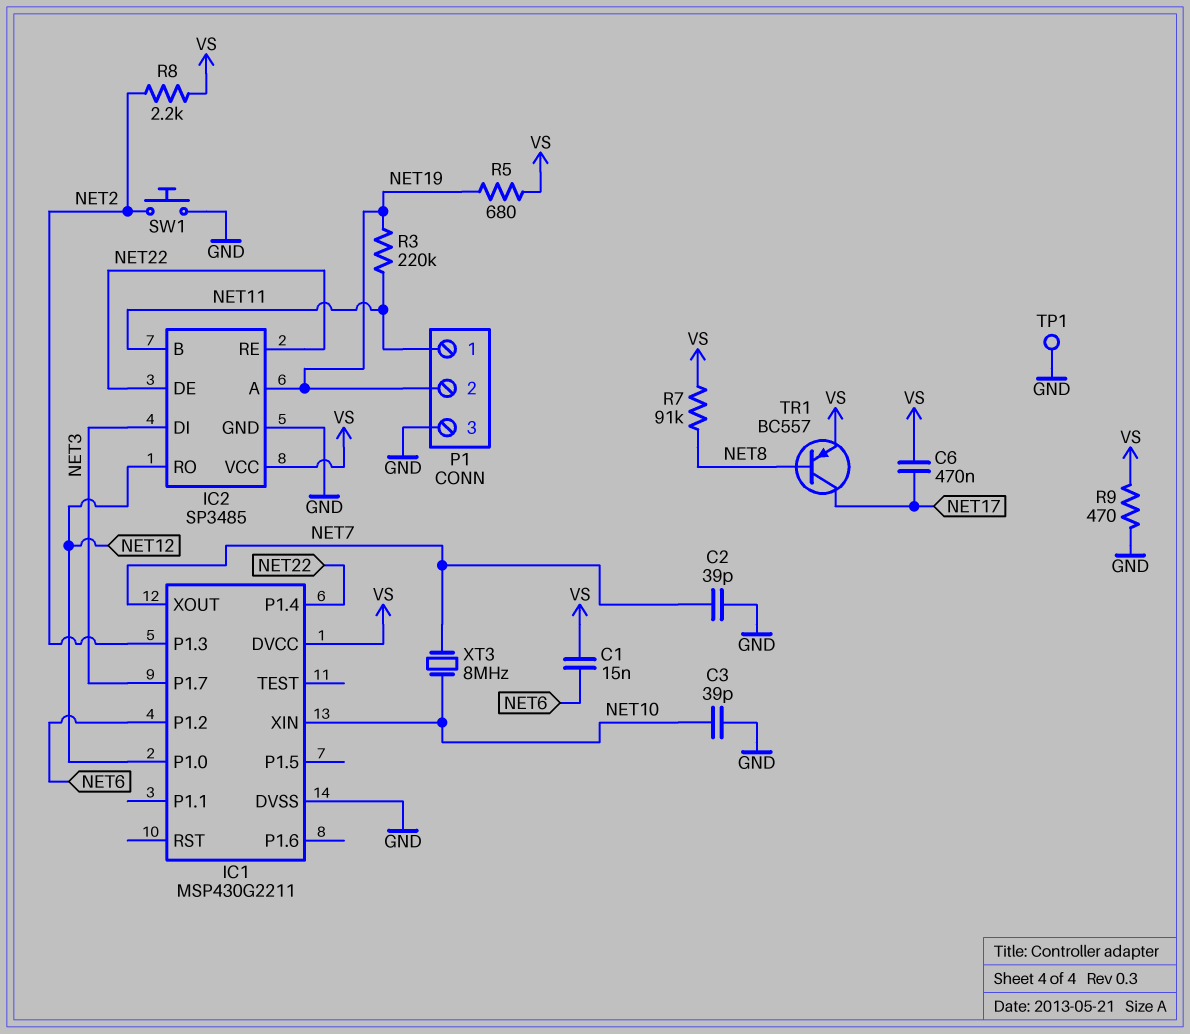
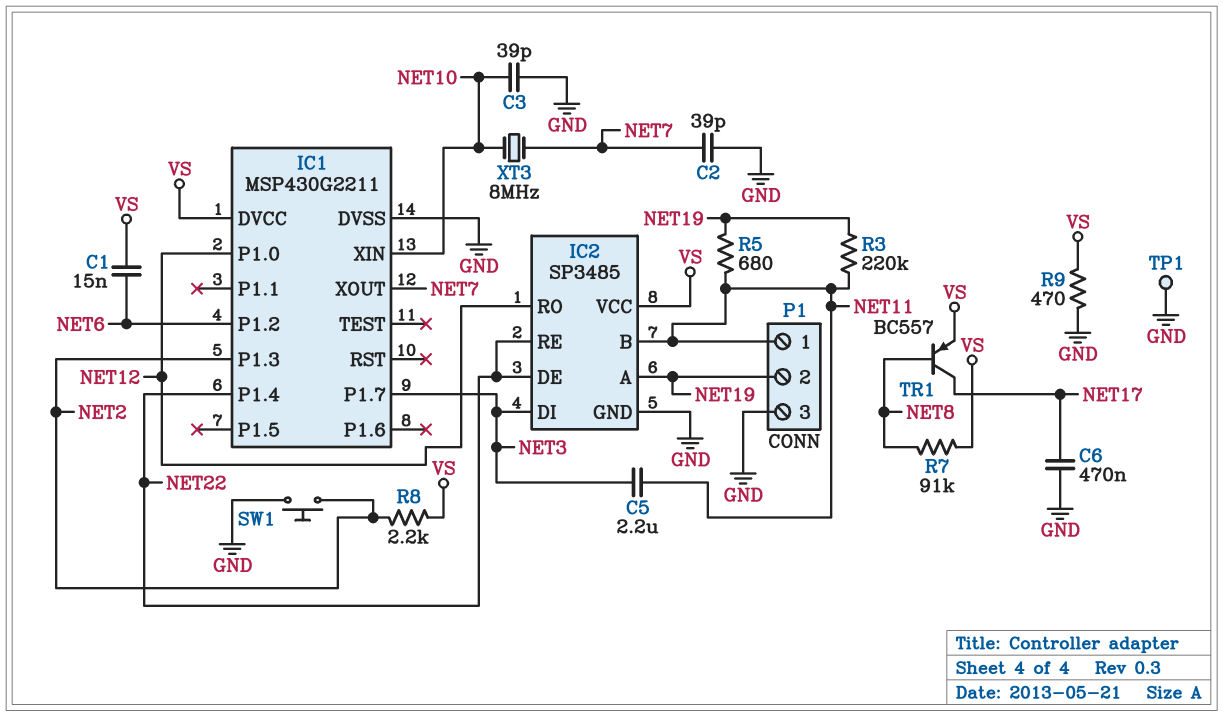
C5: none -> 2.2uF (NET3, NET11)
C6: 470nF (NET17, VS) -> 470nF (GND, NET17)
R5: 680 (NET19, VS) -> 680 (NET11, NET19)

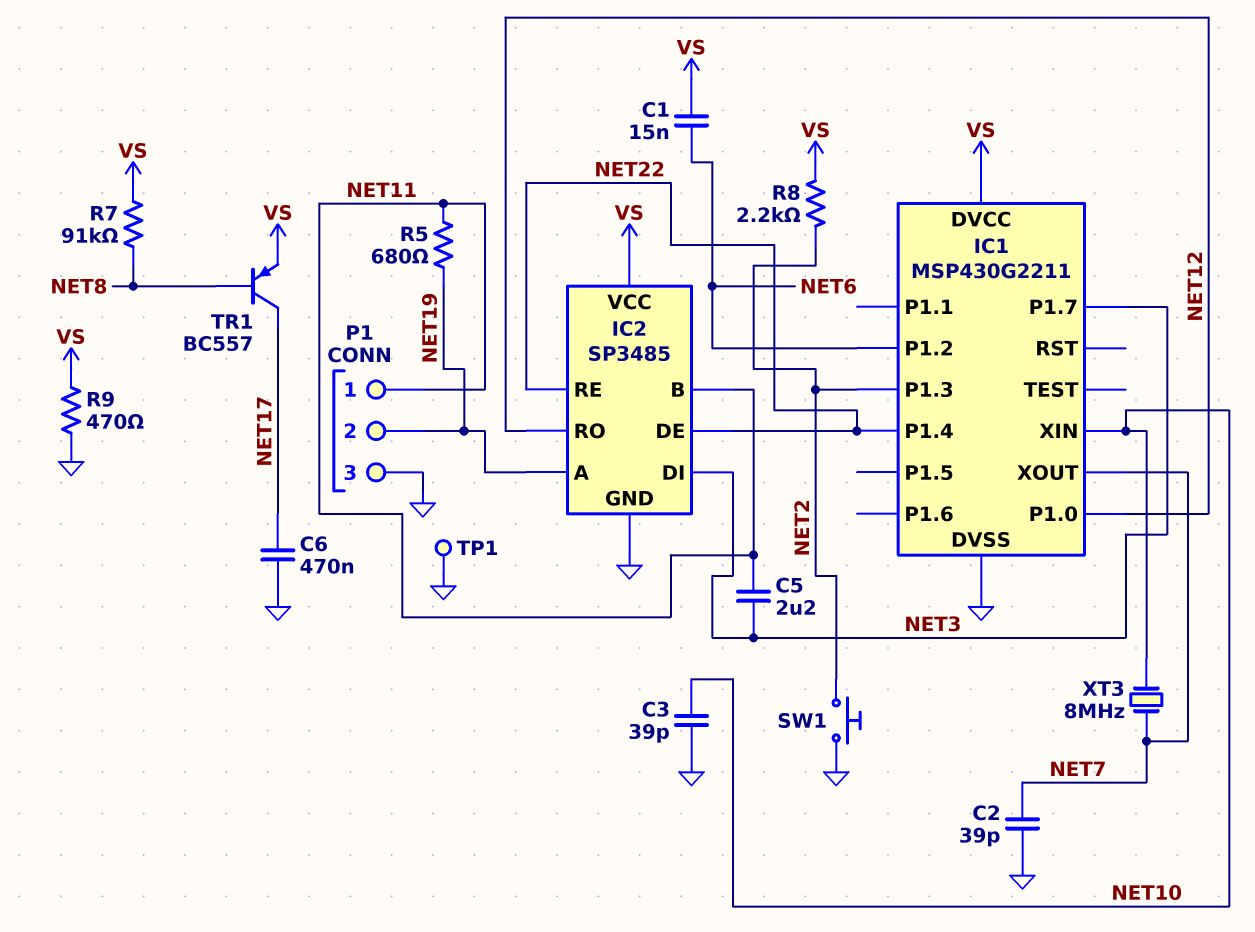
R3: 220k (NET11, NET19) -> none

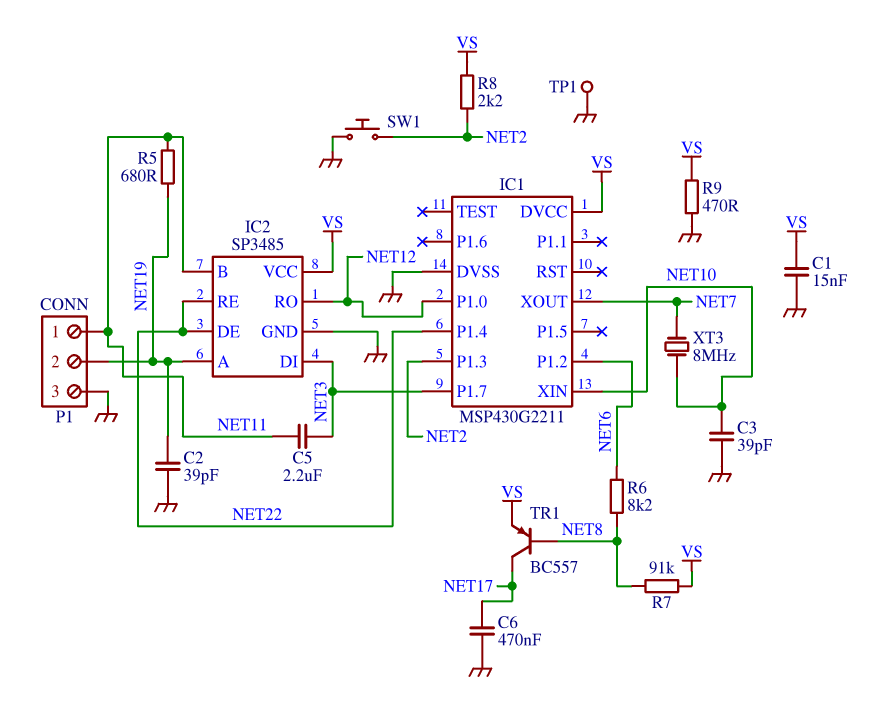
C1: 15nF (NET6, VS) -> 15nF (GND, VS)
C2: 39pF (GND, NET7) -> 39pF (GND, NET19)
R6: none -> 8.2k (NET6, NET8)

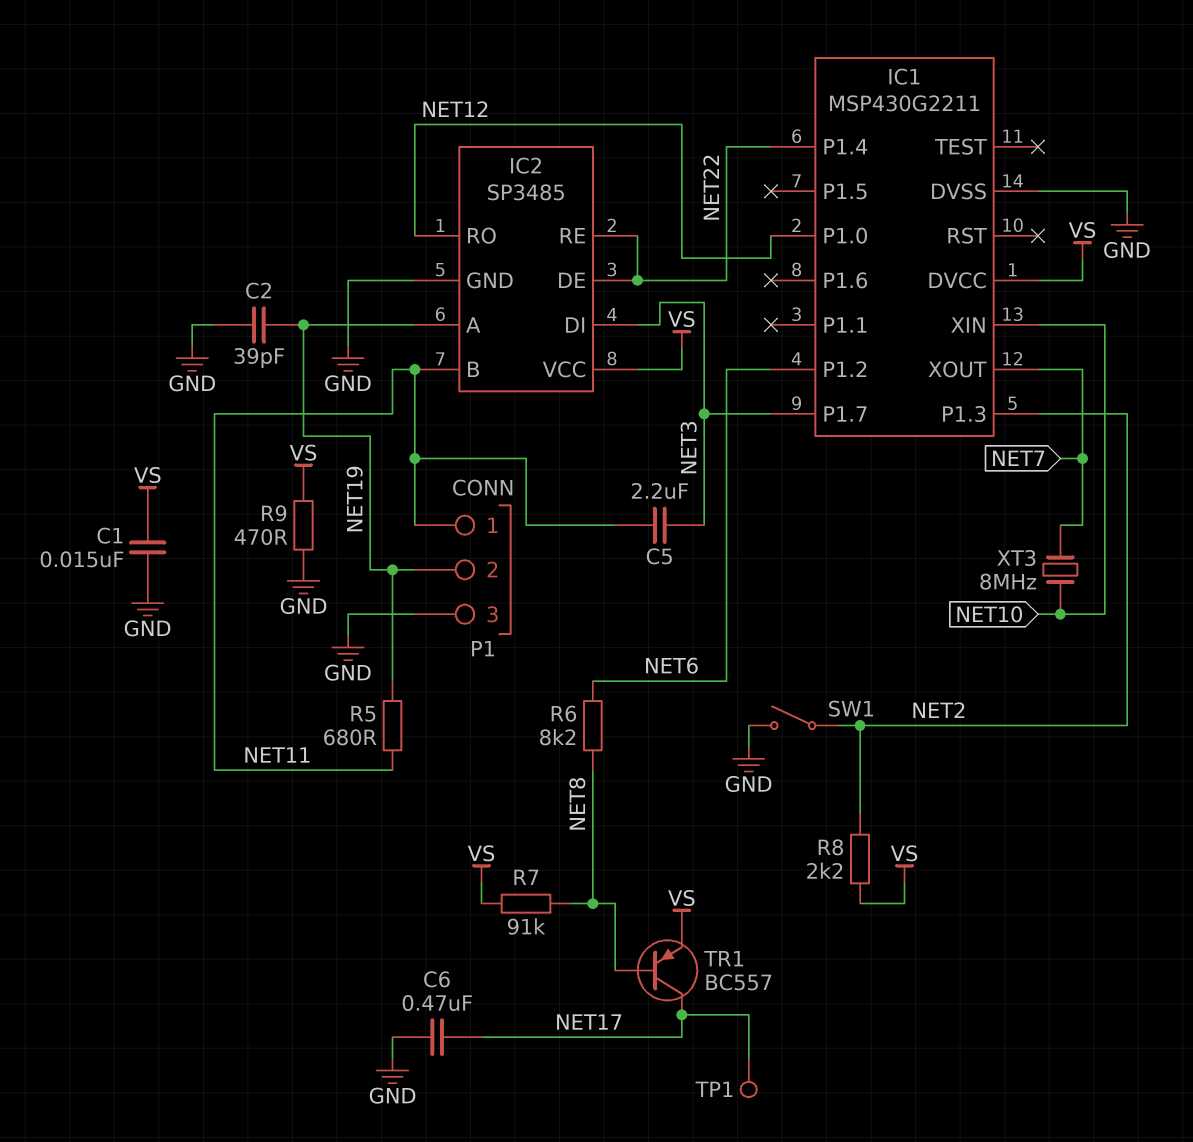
C3: 39pF (GND, NET10) -> none
SW1: button (GND, NET2) -> switch (GND, NET2)
TP1: test point (GND) -> test point (NET17)

